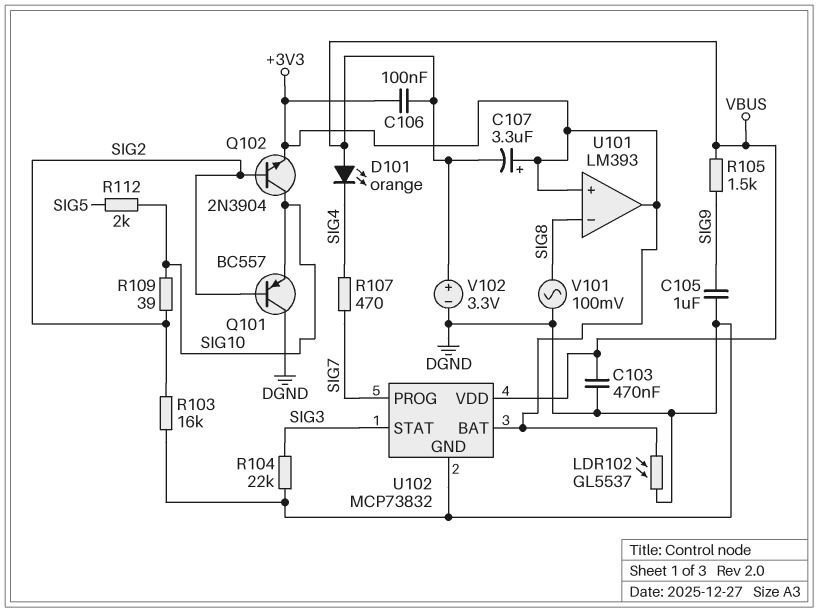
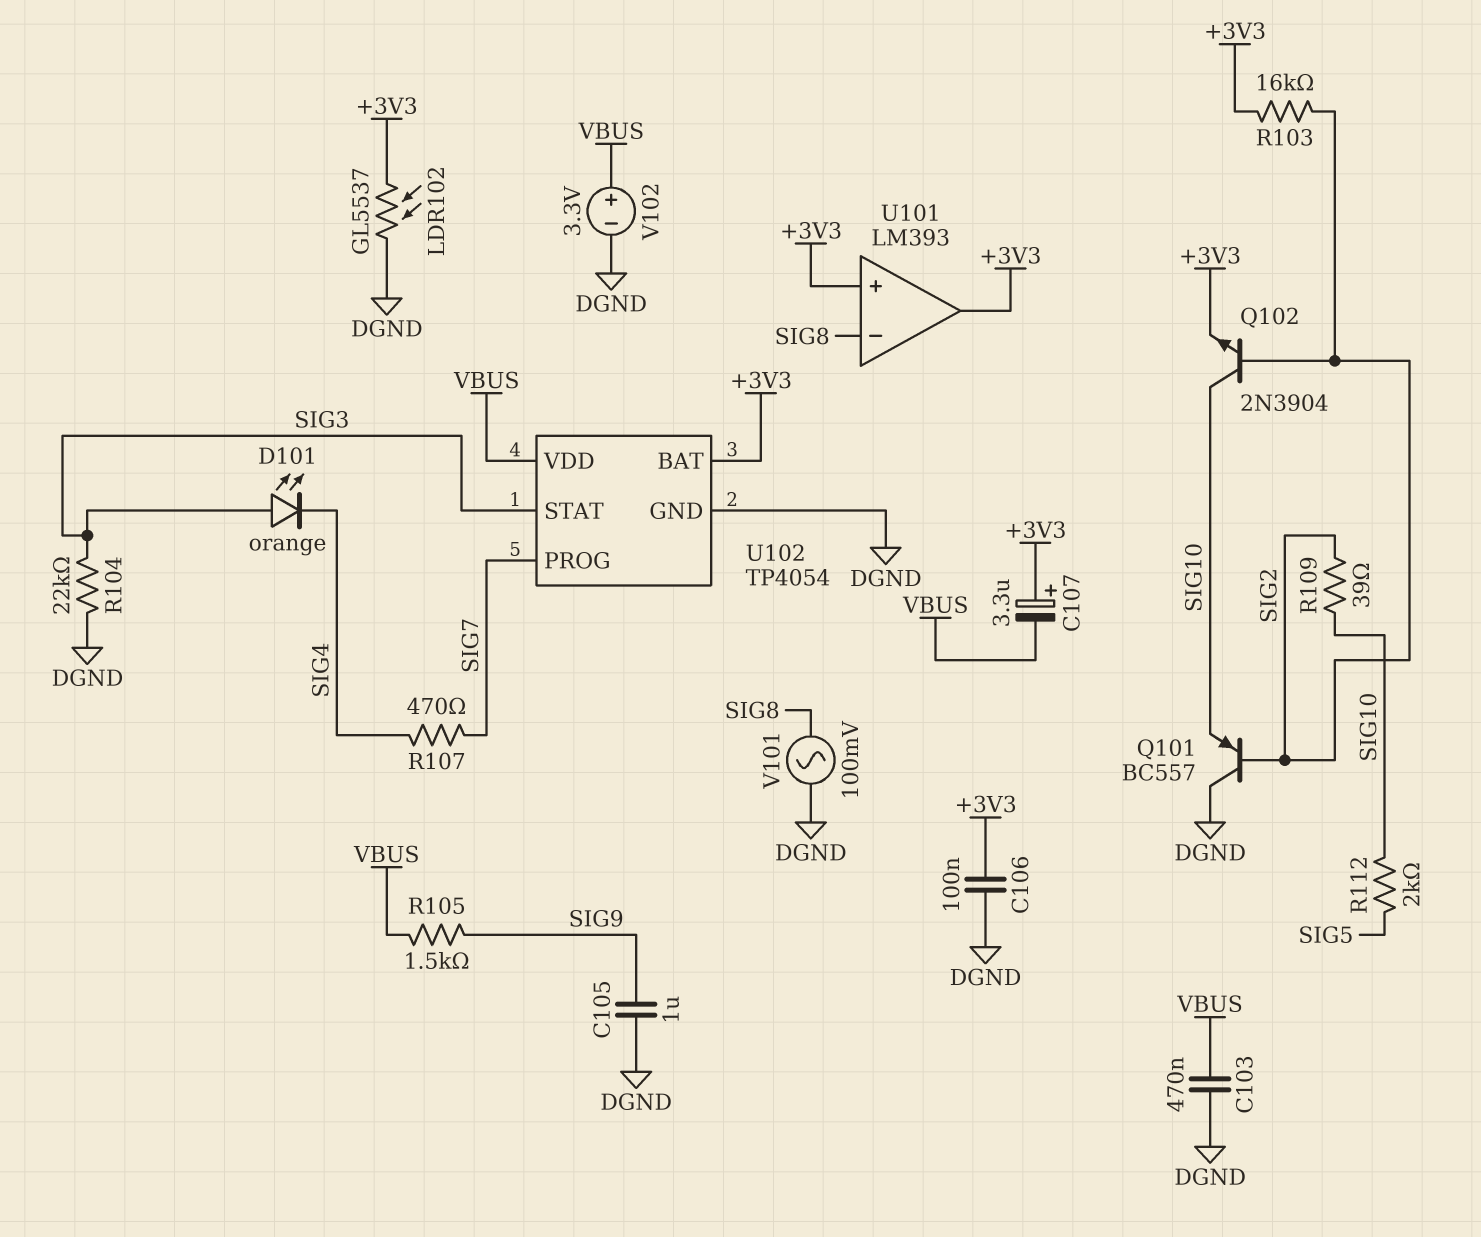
C106: 100nF (+3V3, VBUS) -> 100nF (+3V3, DGND)
D101: LED orange (A VBUS, K SIG4) -> LED orange (A SIG3, K SIG4)
R103: 16k (DGND, SIG2) -> 16k (+3V3, SIG2)
U102: MCP73832 -> TP4054

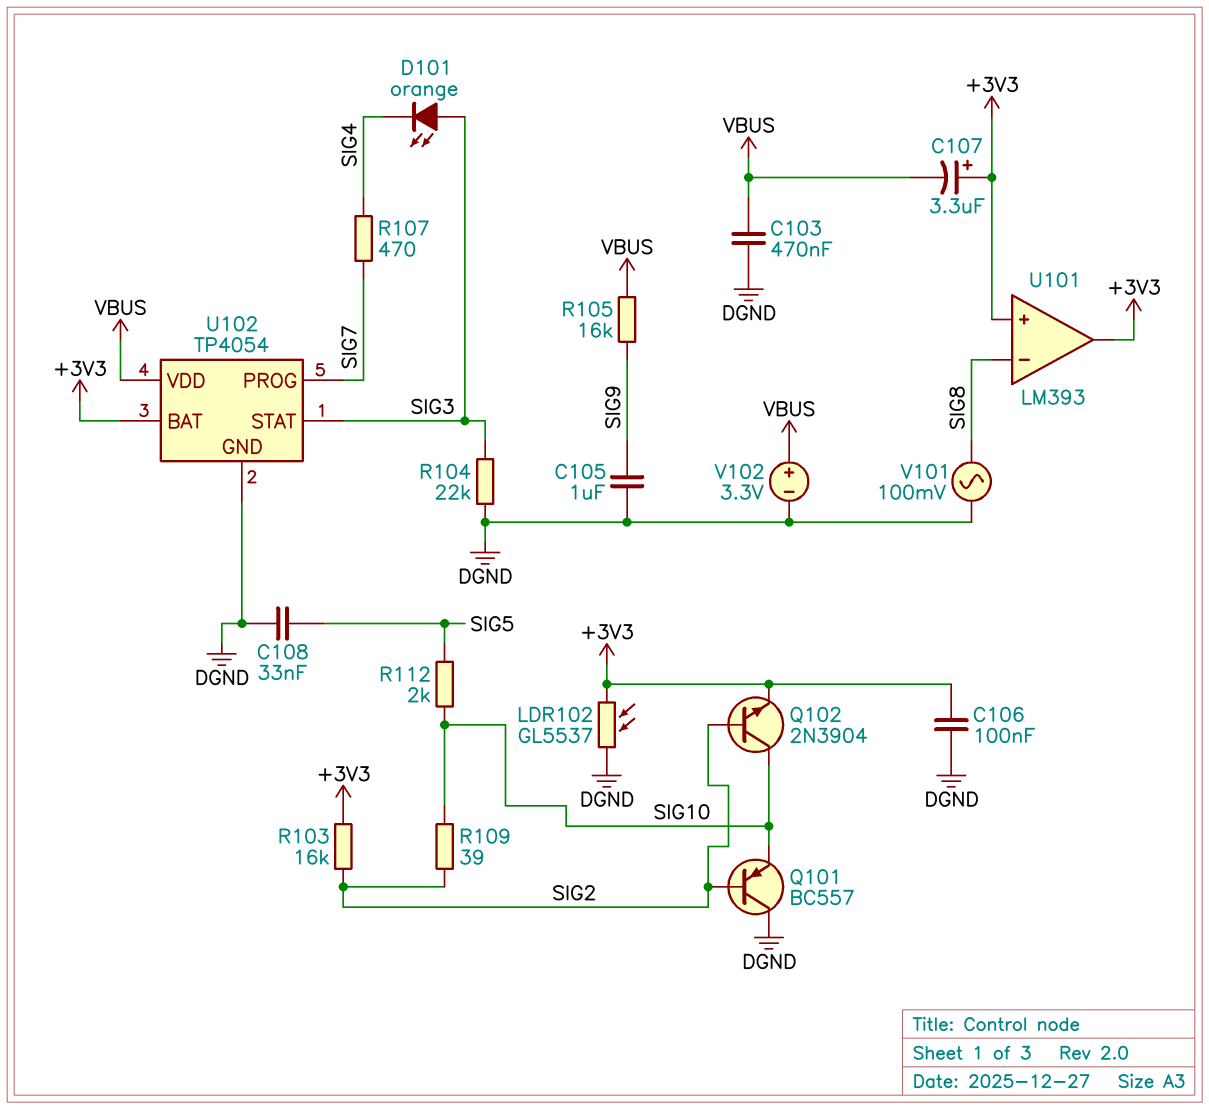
C108: none -> 33nF (DGND, SIG5)
R105: 1.5k (SIG9, VBUS) -> 16k (SIG9, VBUS)

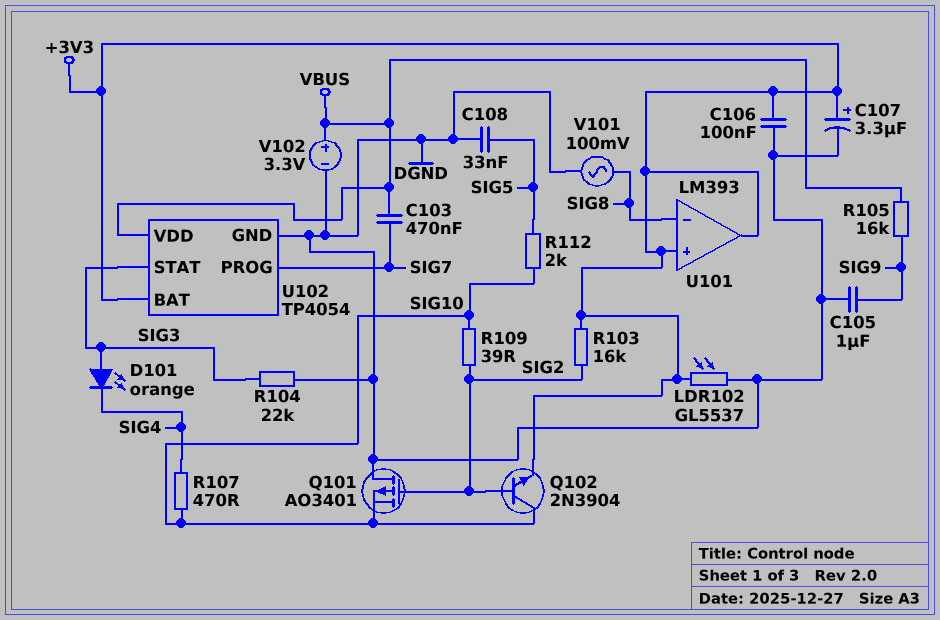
C103: 470nF (DGND, VBUS) -> 470nF (SIG7, VBUS)
C107: 3.3uF (plus +3V3, minus VBUS) -> 3.3uF (plus +3V3, minus DGND)
Q101: PNP BC557 (B SIG2, C DGND, E SIG10) -> PMOS AO3401 (G SIG2, D DGND, S SIG10)
R107: 470 (SIG4, SIG7) -> 470 (SIG4, SIG10)

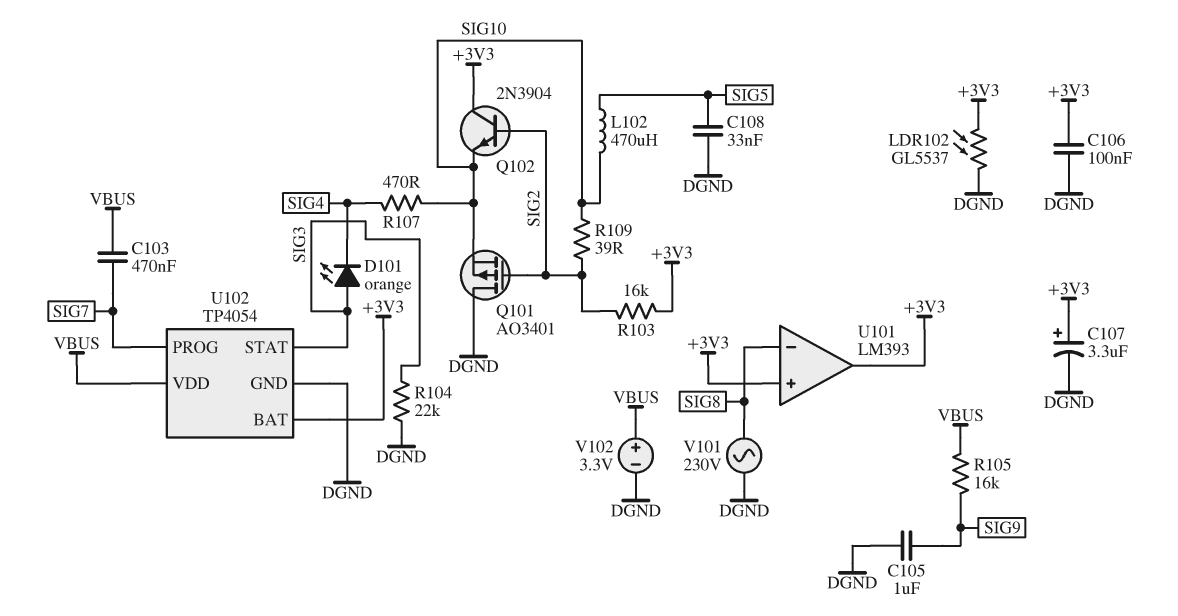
L102: none -> 470uH (SIG5, SIG10)
Q102: NPN 2N3904 (B SIG2, C SIG10, E +3V3) -> NPN 2N3904 (B SIG2, C +3V3, E SIG10)
R112: 2k (SIG5, SIG10) -> none
V101: AC 100mV (DGND, SIG8) -> AC 230V (DGND, SIG8)

